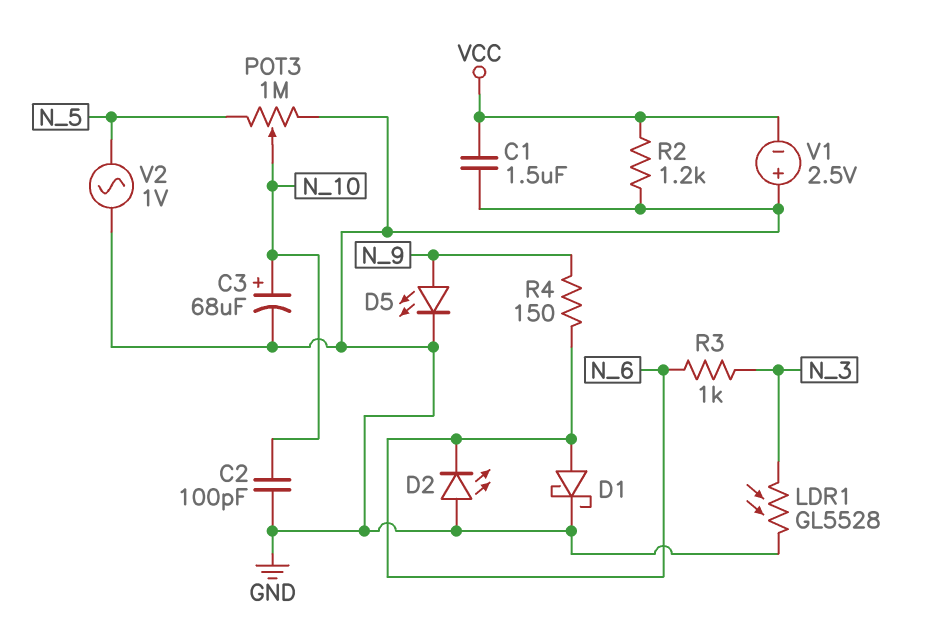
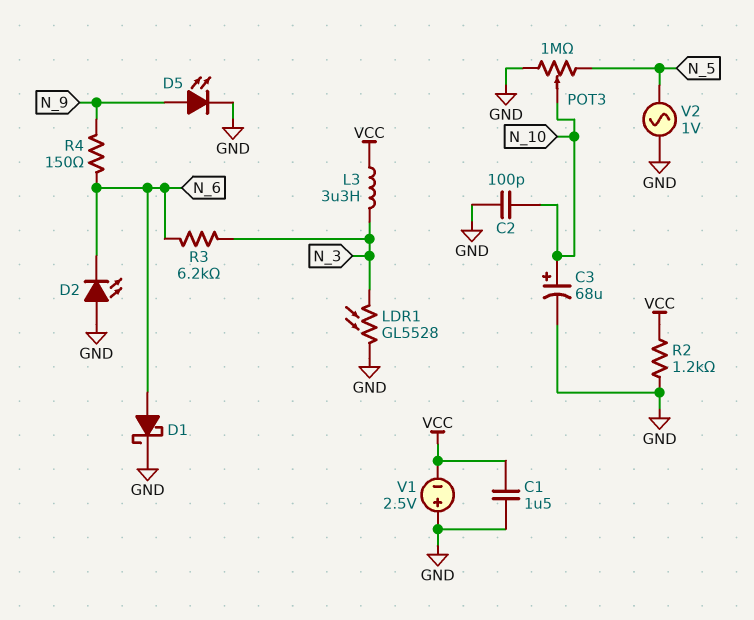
L3: none -> 3.3uH (N_3, VCC)
R3: 1k (N_3, N_6) -> 6.2k (N_3, N_6)

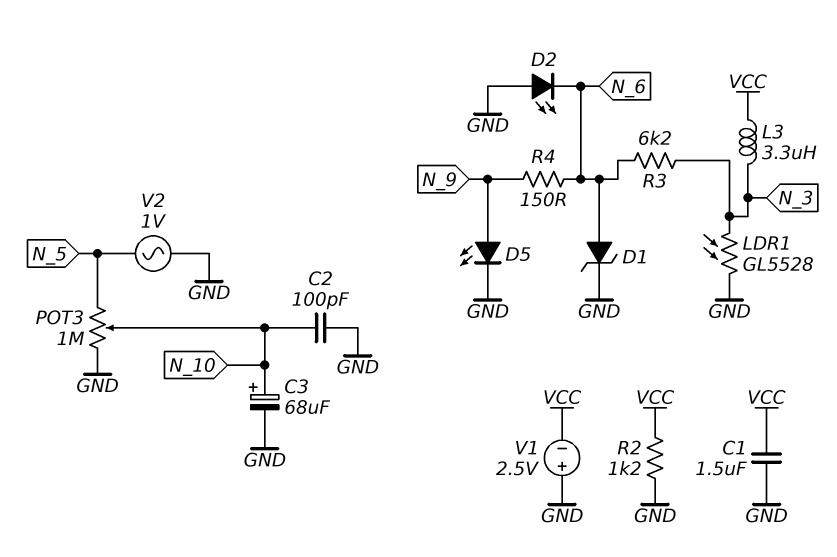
D1: schottky (A N_6, K GND) -> zener (A N_6, K GND)

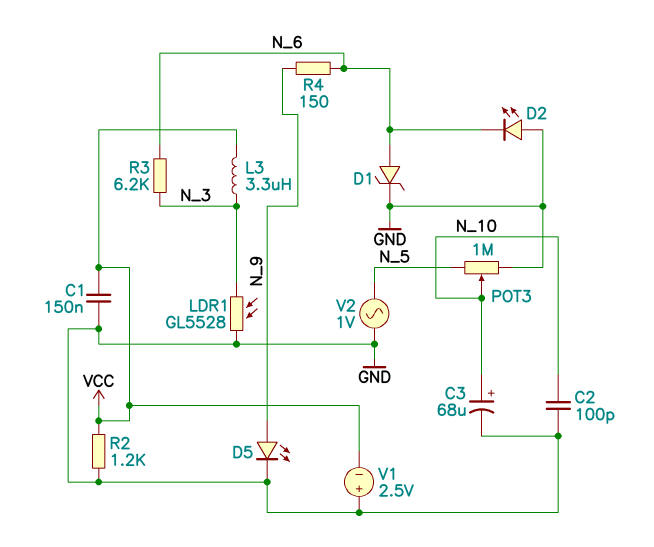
C1: 1.5uF (GND, VCC) -> 150nF (GND, VCC)

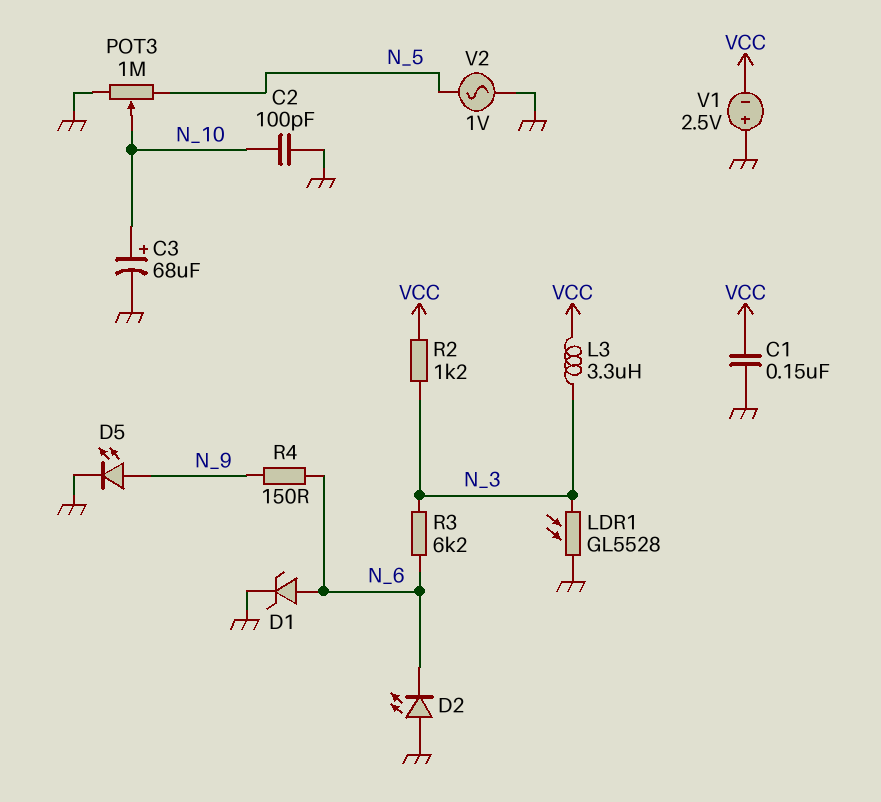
R2: 1.2k (GND, VCC) -> 1.2k (N_3, VCC)

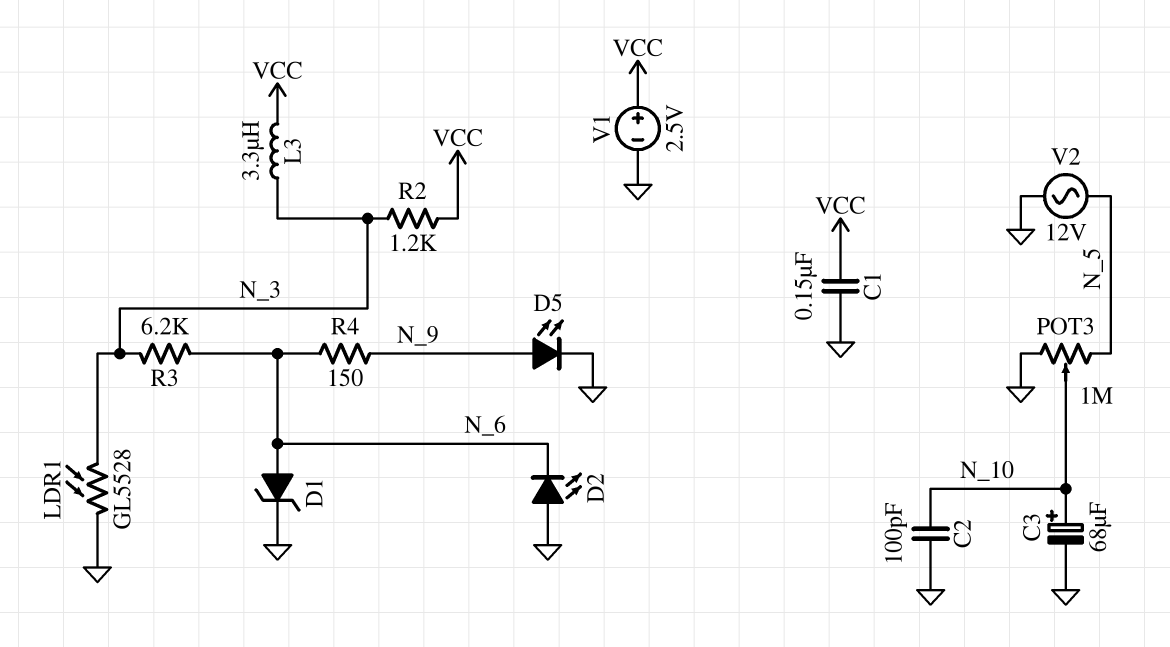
V1: 2.5V (plus GND, minus VCC) -> 2.5V (plus VCC, minus GND)
V2: AC 1V (GND, N_5) -> AC 12V (GND, N_5)

